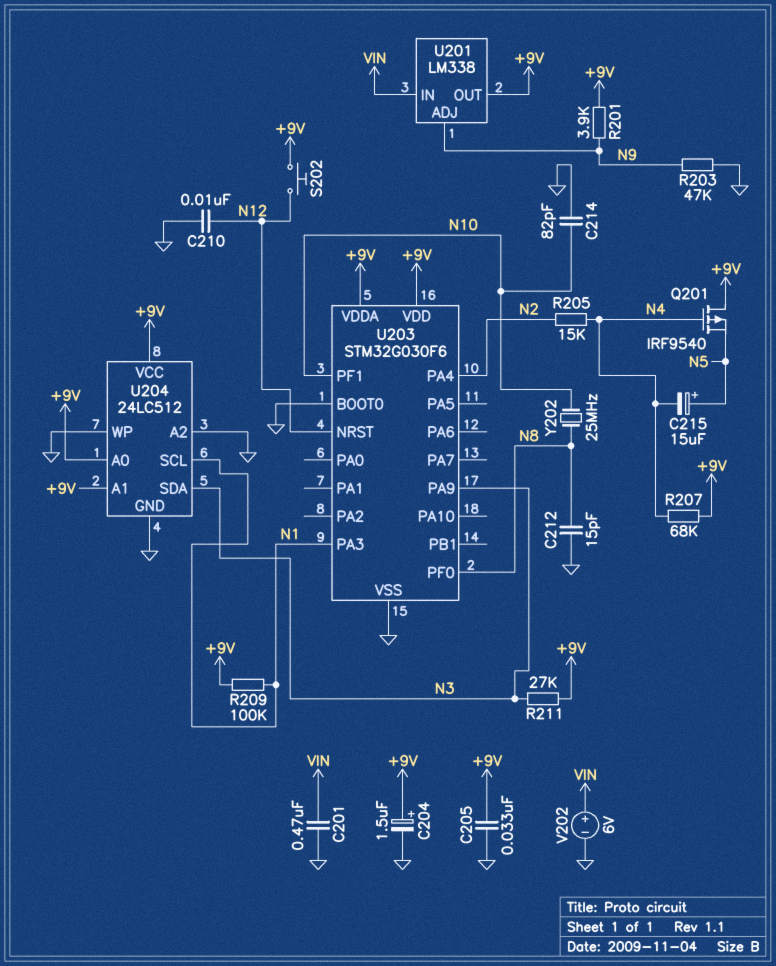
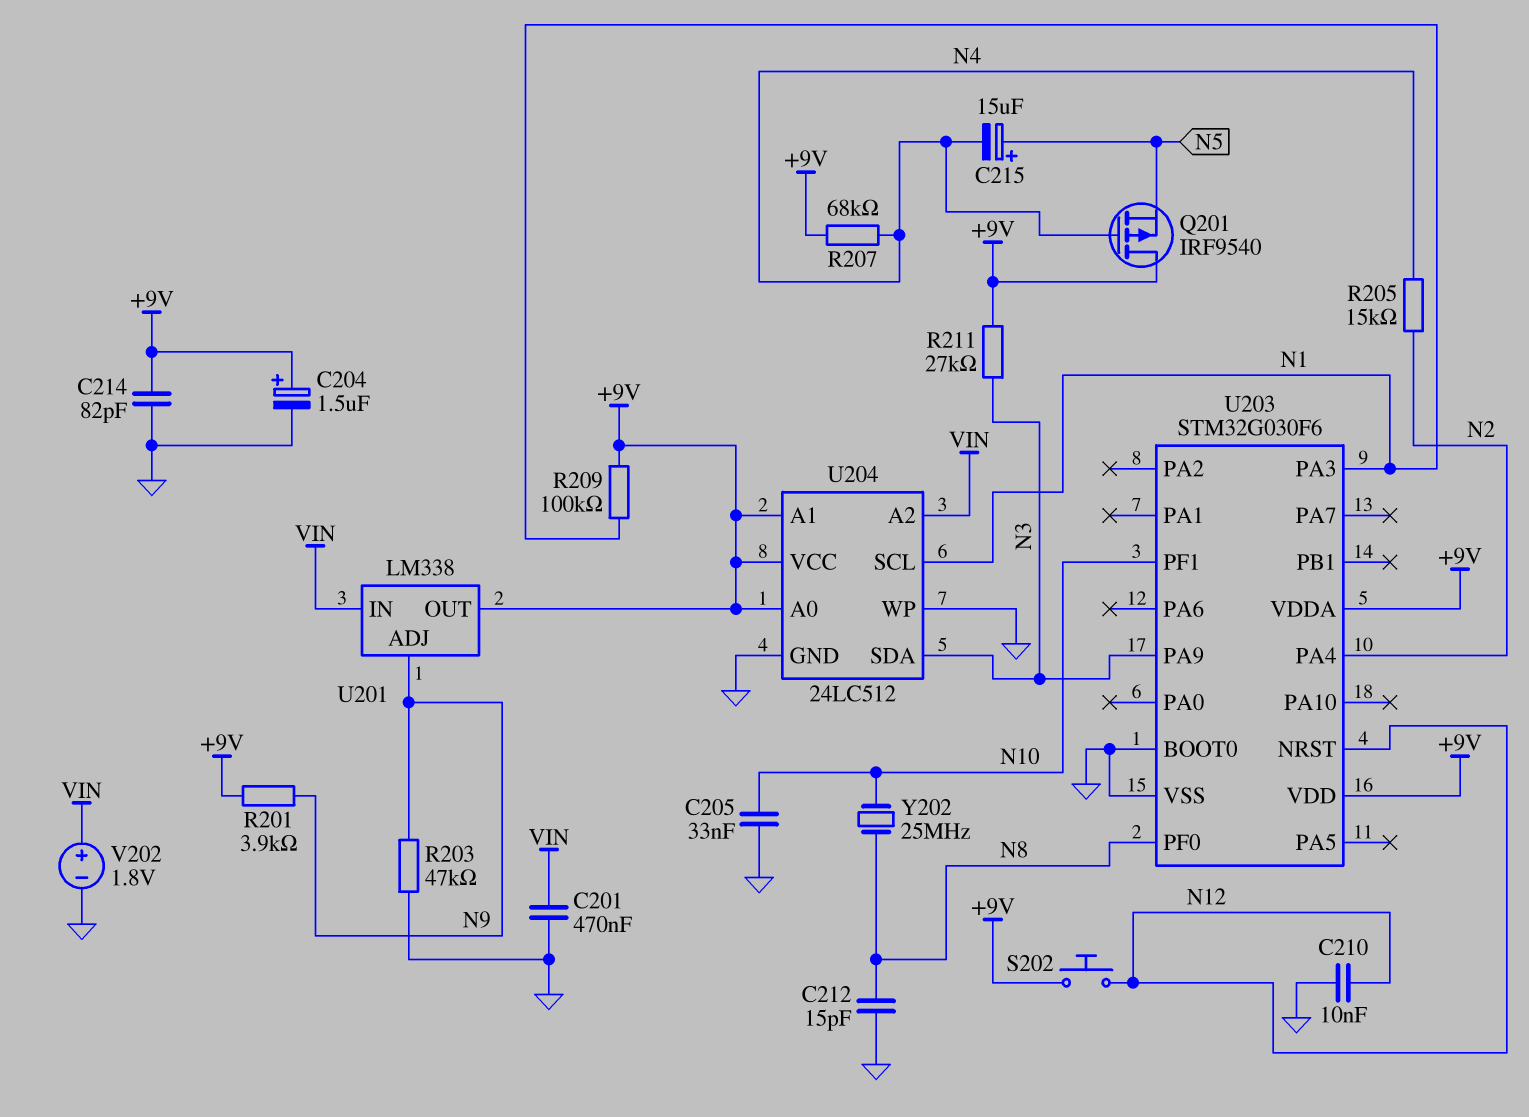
C205: 33nF (+9V, GND) -> 33nF (GND, N10)
C214: 82pF (GND, N10) -> 82pF (+9V, GND)
U204 pin A2: GND -> VIN
V202: 6V (plus VIN, minus GND) -> 1.8V (plus VIN, minus GND)

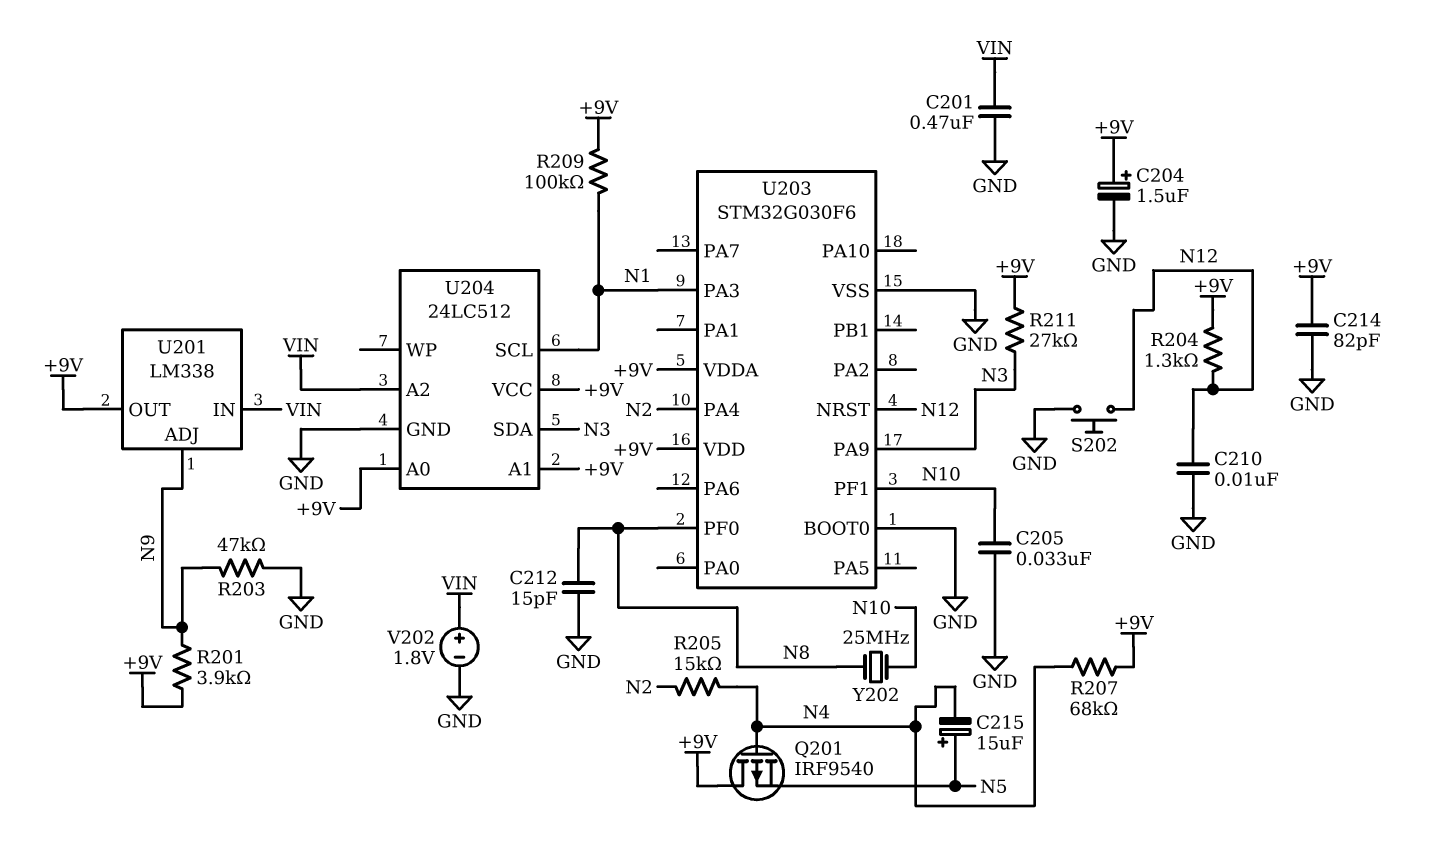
R204: none -> 1.3k (+9V, N12)
S202: button (+9V, N12) -> button (GND, N12)
U204 pin WP: GND -> none

